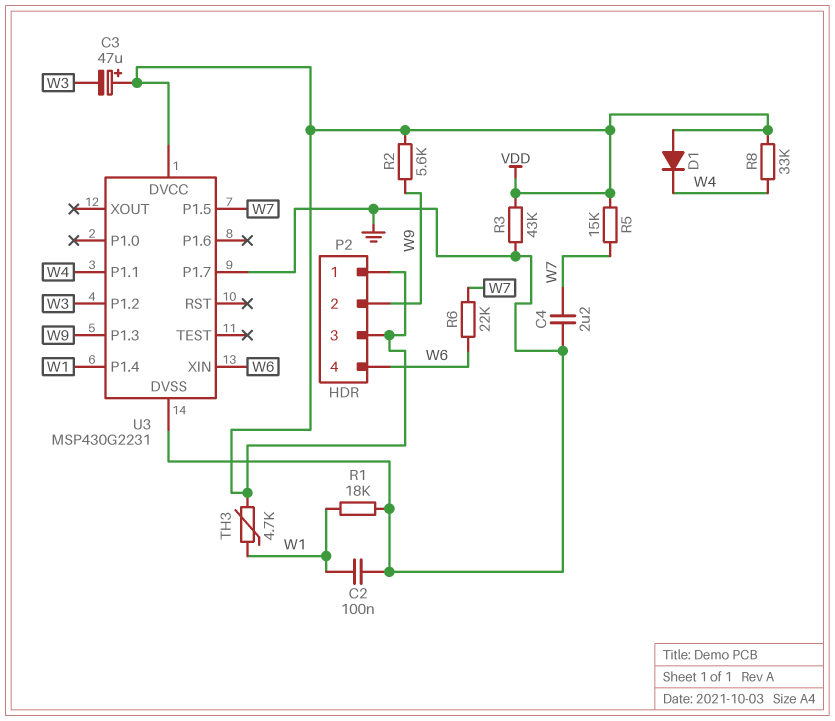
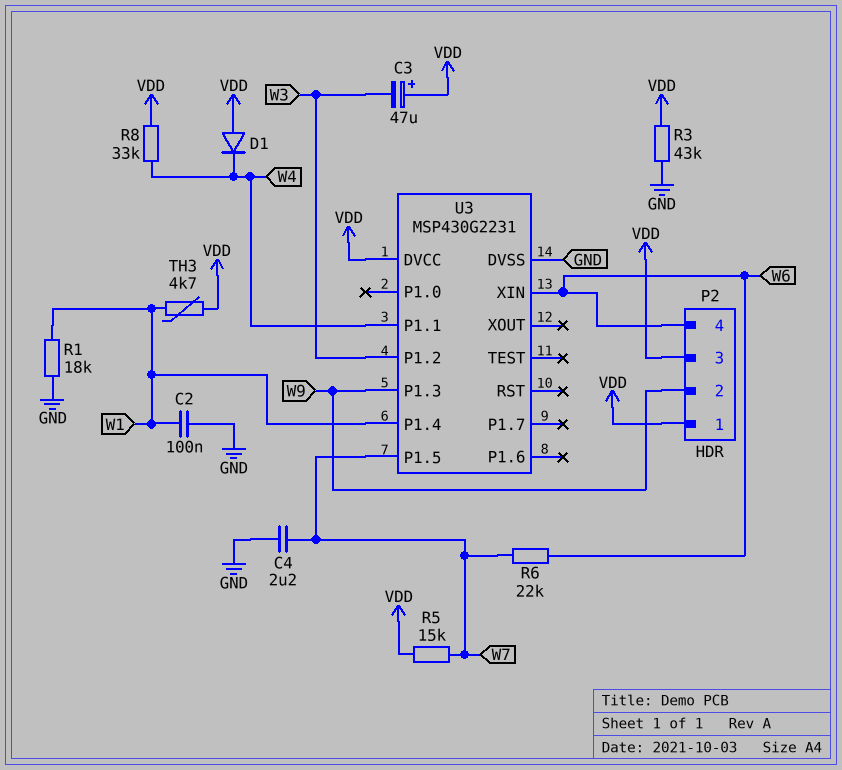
R2: 5.6k (VDD, W9) -> none
U3 pin P1.7: GND -> none

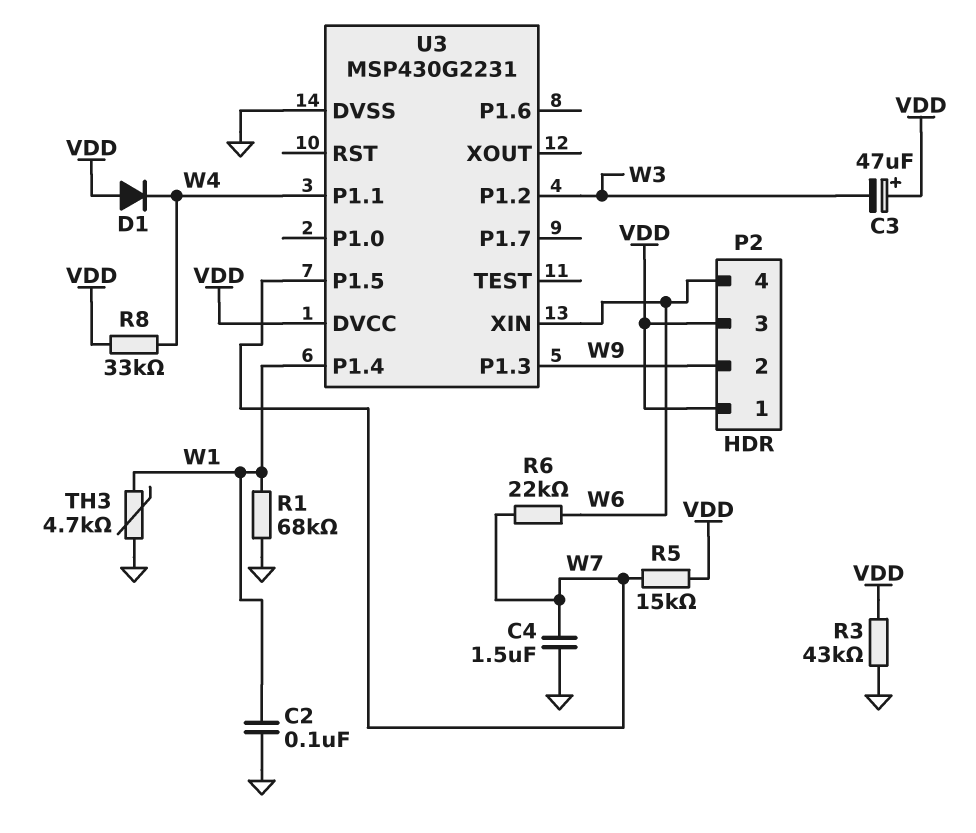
C4: 2.2uF (GND, W7) -> 1.5uF (GND, W7)
R1: 18k (GND, W1) -> 68k (GND, W1)
TH3: 4.7k (VDD, W1) -> 4.7k (GND, W1)

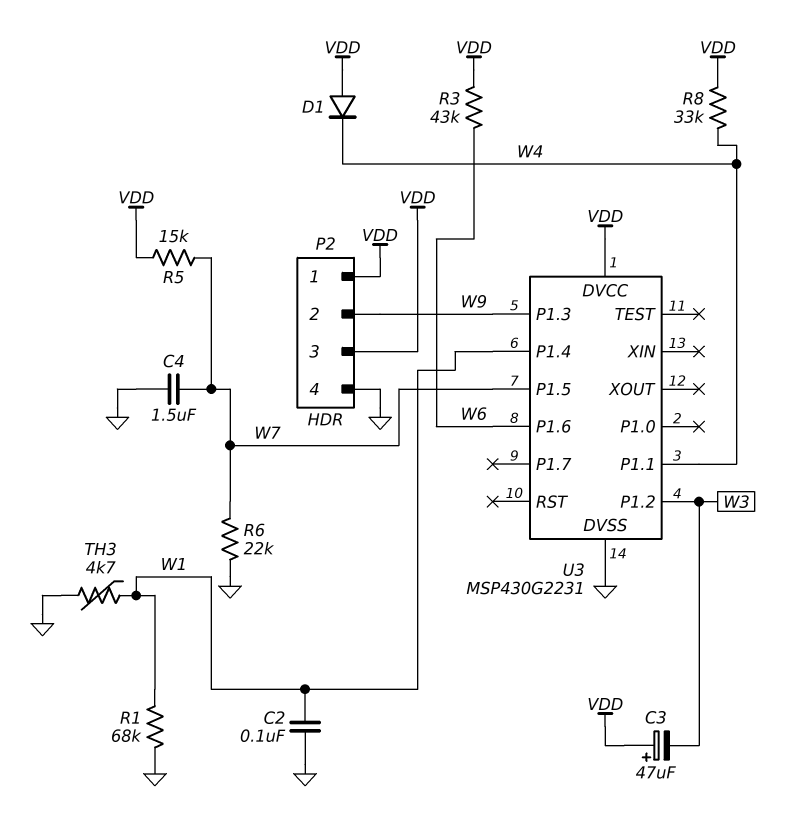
P2 pin 4: W6 -> GND
R3: 43k (GND, VDD) -> 43k (VDD, W6)
R6: 22k (W6, W7) -> 22k (GND, W7)
U3 pin P1.6: none -> W6
U3 pin XIN: W6 -> none

